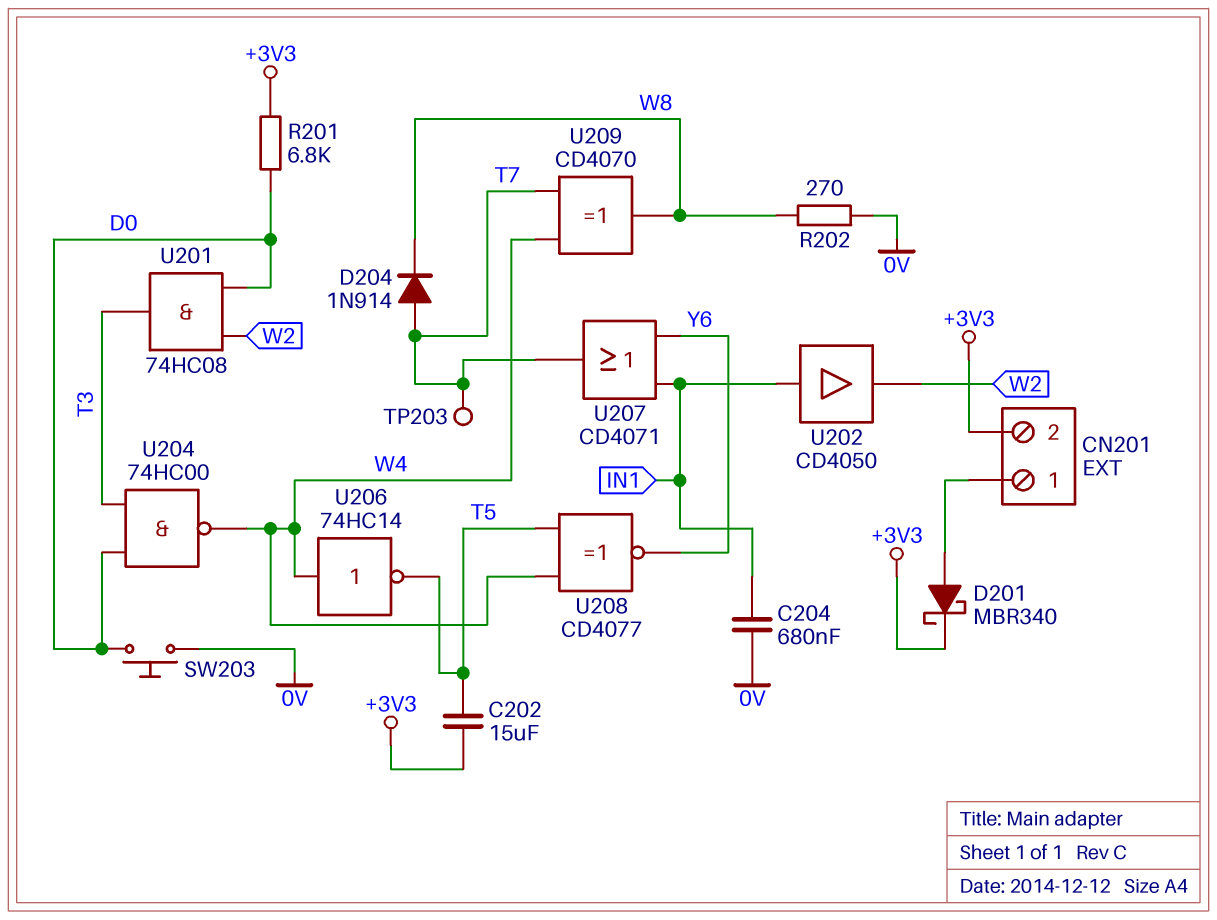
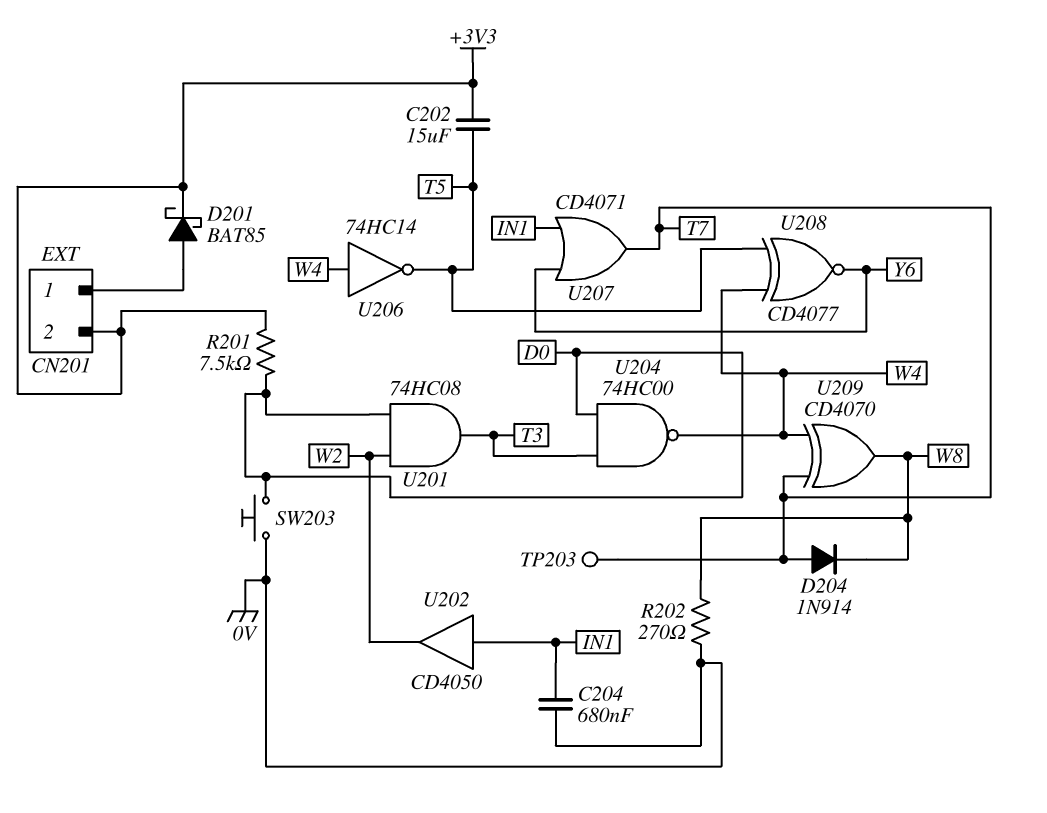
D201: schottky MBR340 (A CN201/1, K +3V3) -> schottky BAT85 (A CN201/1, K +3V3)
R201: 6.8k (+3V3, D0) -> 7.5k (+3V3, D0)

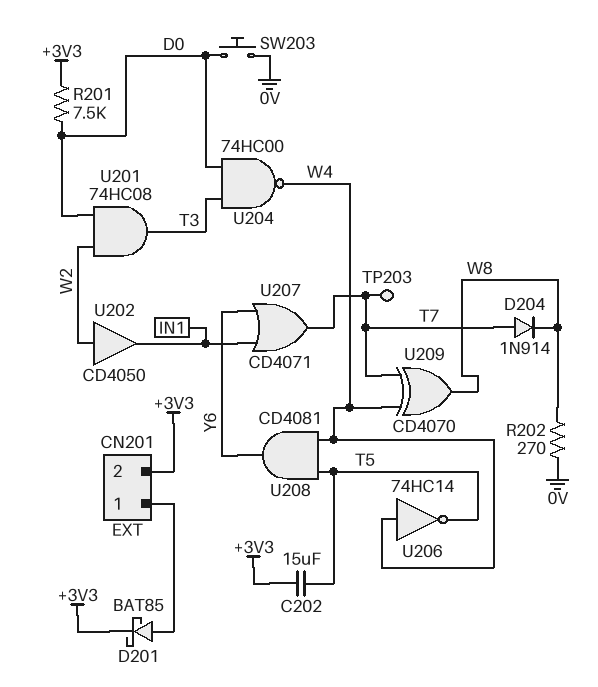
C204: 680nF (0V, IN1) -> none
U202: buffer CD4050 (in IN1, out W2) -> buffer CD4050 (in W2, out IN1)
U208: XNOR CD4077 (in T5, in W4, out Y6) -> AND CD4081 (in T5, in W4, out Y6)

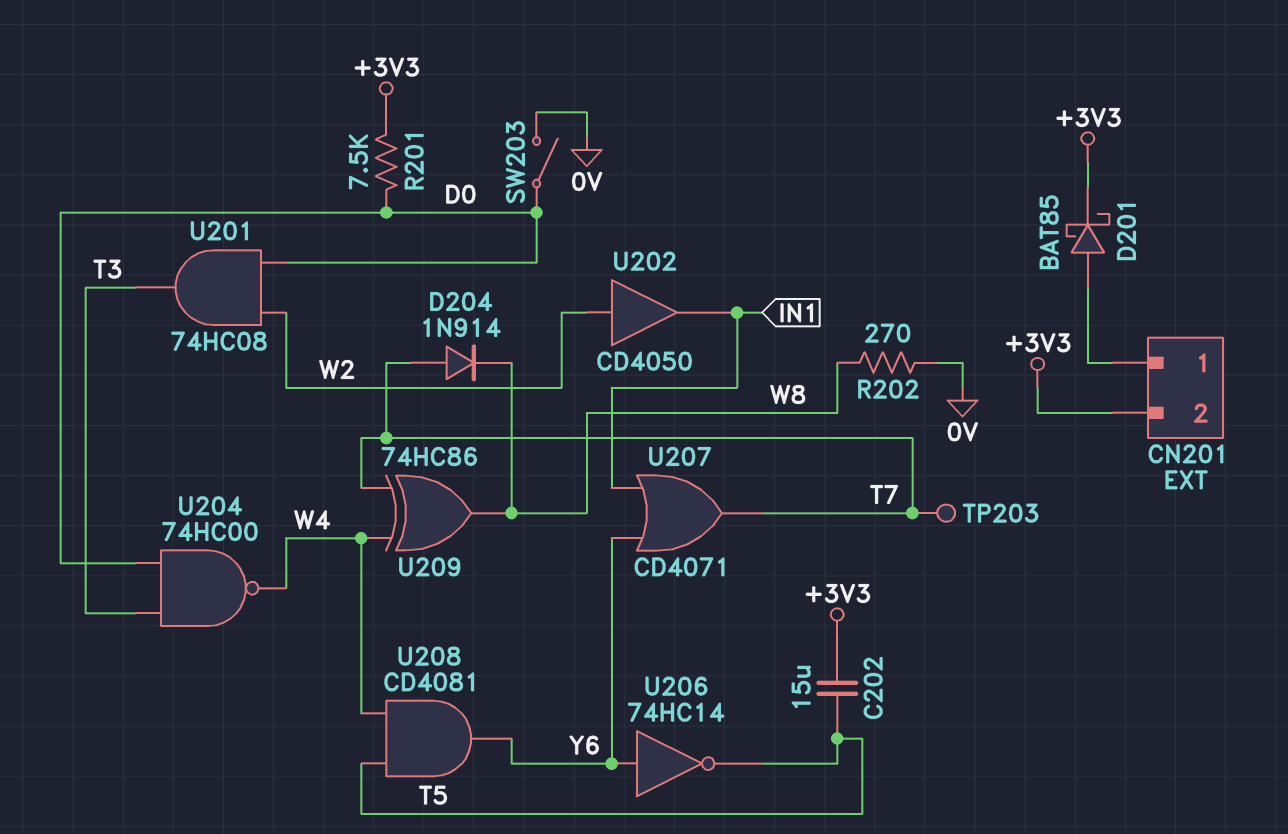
SW203: button (0V, D0) -> switch (0V, D0)
U206: NOT 74HC14 (in W4, out T5) -> NOT 74HC14 (in Y6, out T5)
U209: XOR CD4070 (in T7, in W4, out W8) -> XOR 74HC86 (in T7, in W4, out W8)

